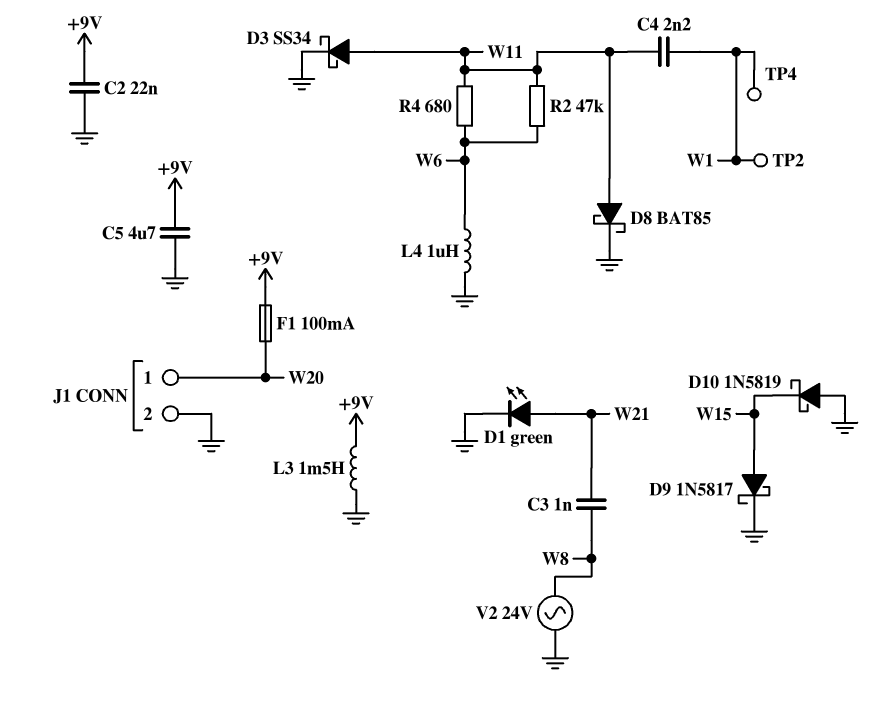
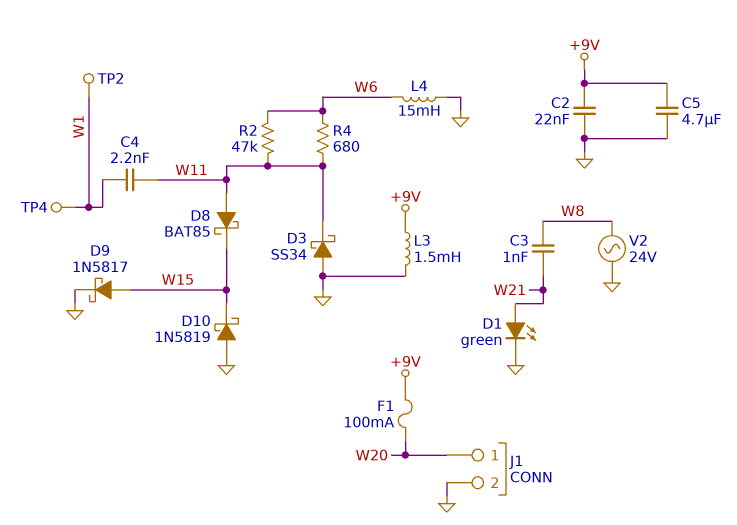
D3: schottky SS34 (A W11, K GND) -> schottky SS34 (A GND, K W11)
D8: schottky BAT85 (A W11, K GND) -> schottky BAT85 (A W11, K W15)
L4: 1uH (GND, W6) -> 15mH (GND, W6)

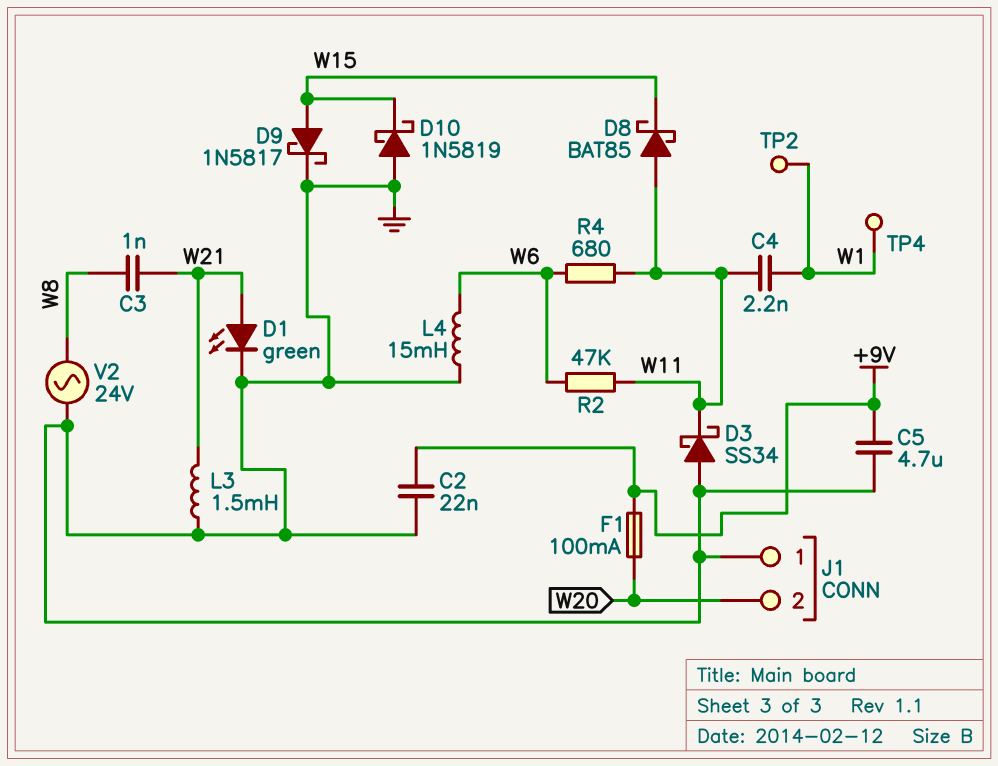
J1 pin 1: W20 -> GND
J1 pin 2: GND -> W20
L3: 1.5mH (+9V, GND) -> 1.5mH (GND, W21)

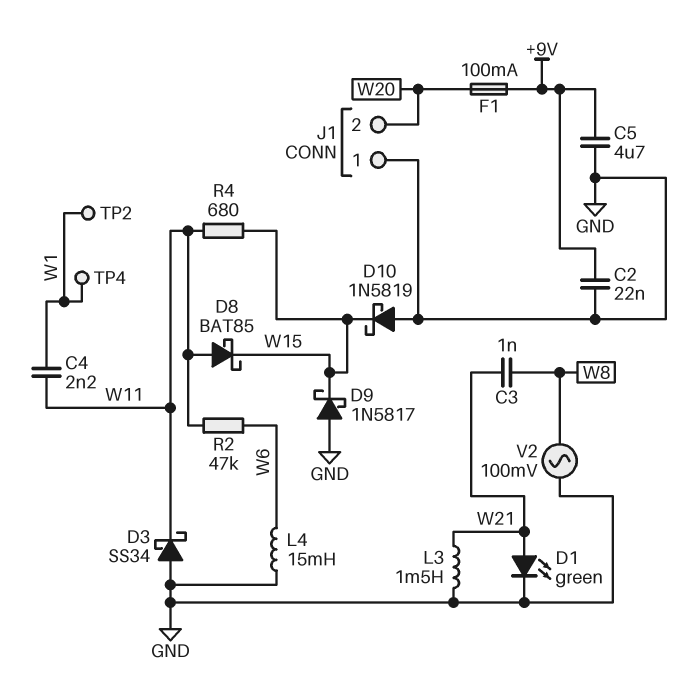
D9: schottky 1N5817 (A W15, K GND) -> schottky 1N5817 (A GND, K W15)
R4: 680 (W6, W11) -> 680 (W11, W15)
V2: AC 24V (GND, W8) -> AC 100mV (GND, W8)

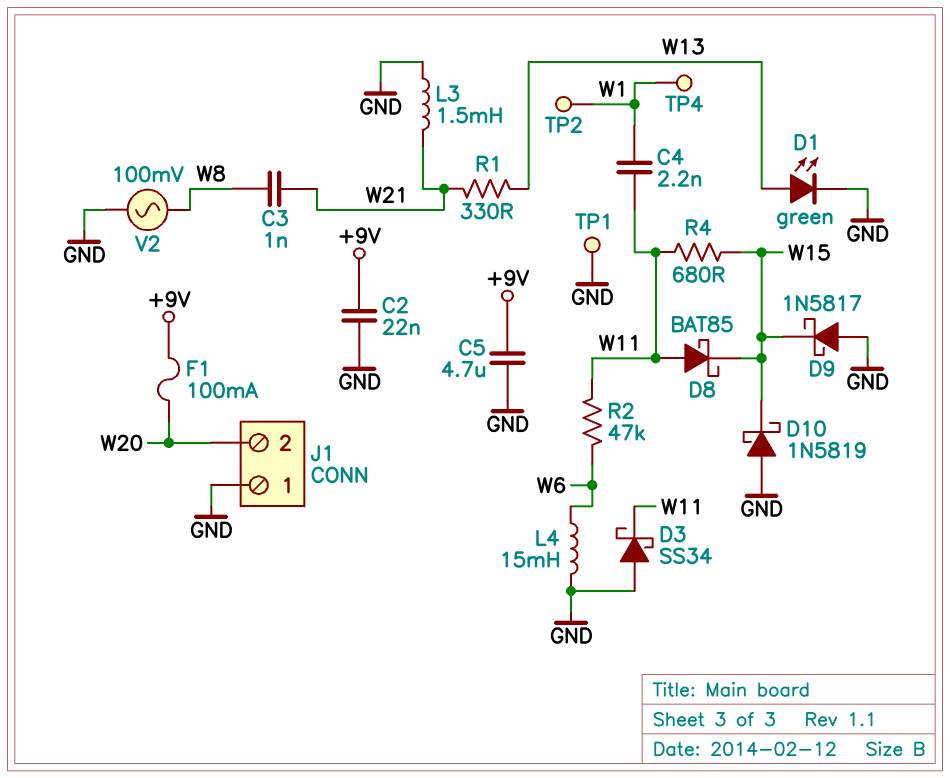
D1: LED green (A W21, K GND) -> LED green (A W13, K GND)
R1: none -> 330 (W13, W21)
TP1: none -> test point (GND)

